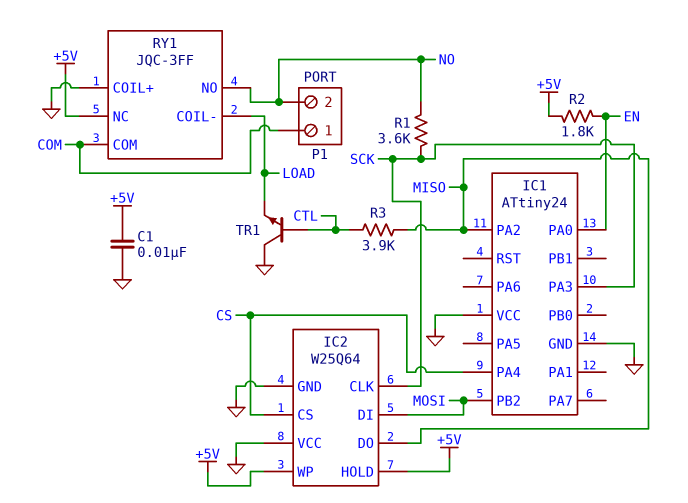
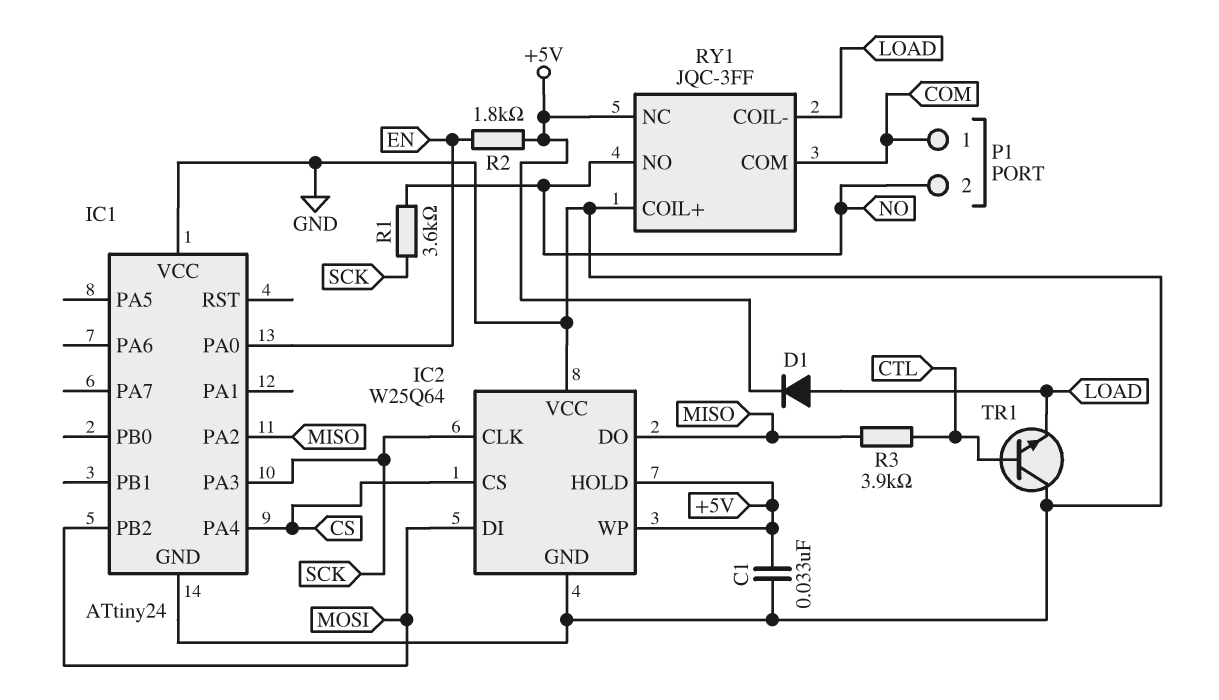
C1: 10nF (+5V, GND) -> 33nF (+5V, GND)
D1: none -> diode (A LOAD, K +5V)

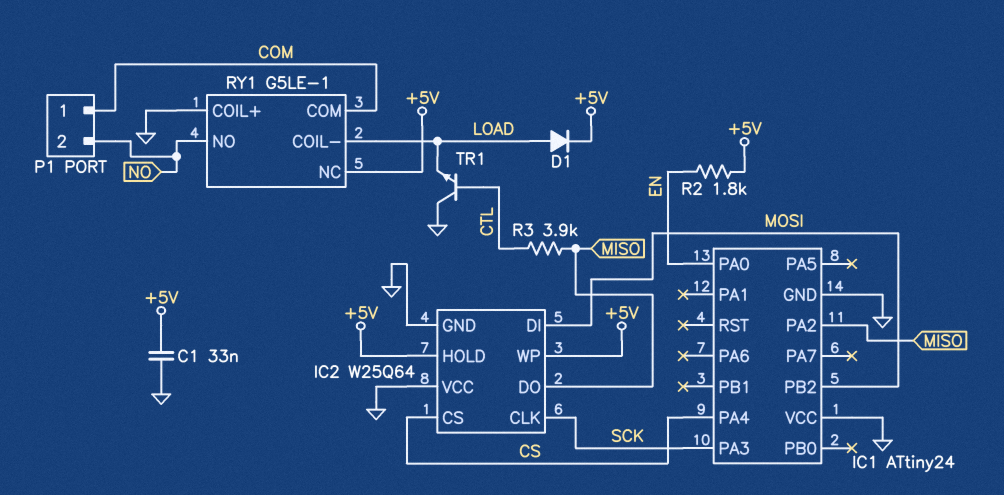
R1: 3.6k (NO, SCK) -> none
RY1: JQC-3FF -> G5LE-1

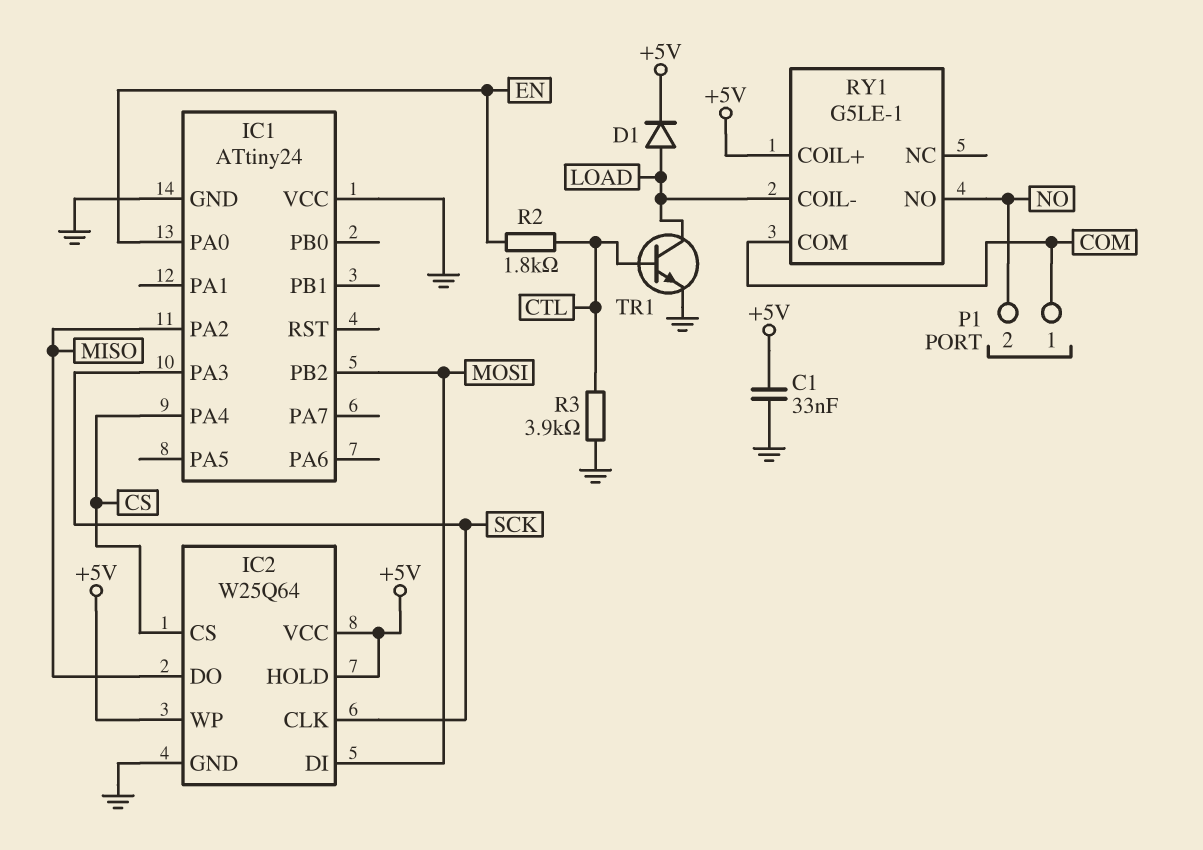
IC2 pin VCC: GND -> +5V
R2: 1.8k (+5V, EN) -> 1.8k (CTL, EN)
R3: 3.9k (CTL, MISO) -> 3.9k (CTL, GND)
RY1 pin COIL+: GND -> +5V
RY1 pin NC: +5V -> none
TR1: NPN (B CTL, C GND, E LOAD) -> NPN (B CTL, C LOAD, E GND)

